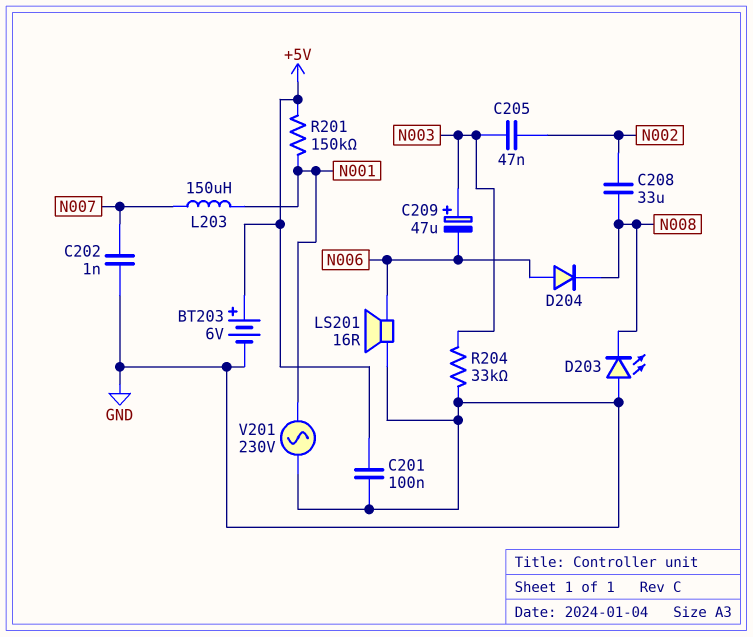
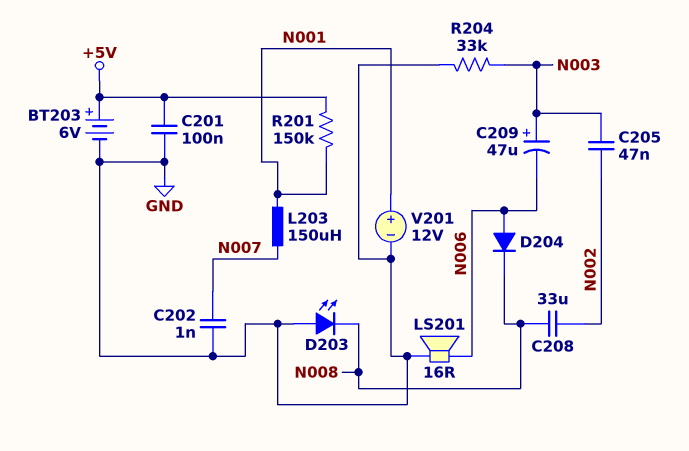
V201: AC 230V (GND, N001) -> 12V (plus N001, minus GND)

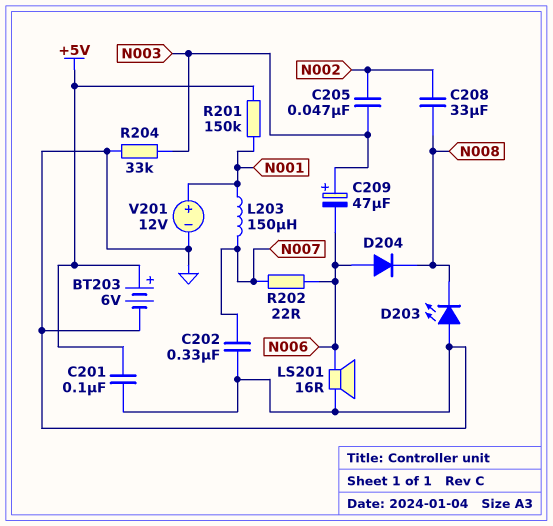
C202: 1nF (GND, N007) -> 330nF (GND, N007)
R202: none -> 22 (N006, N007)

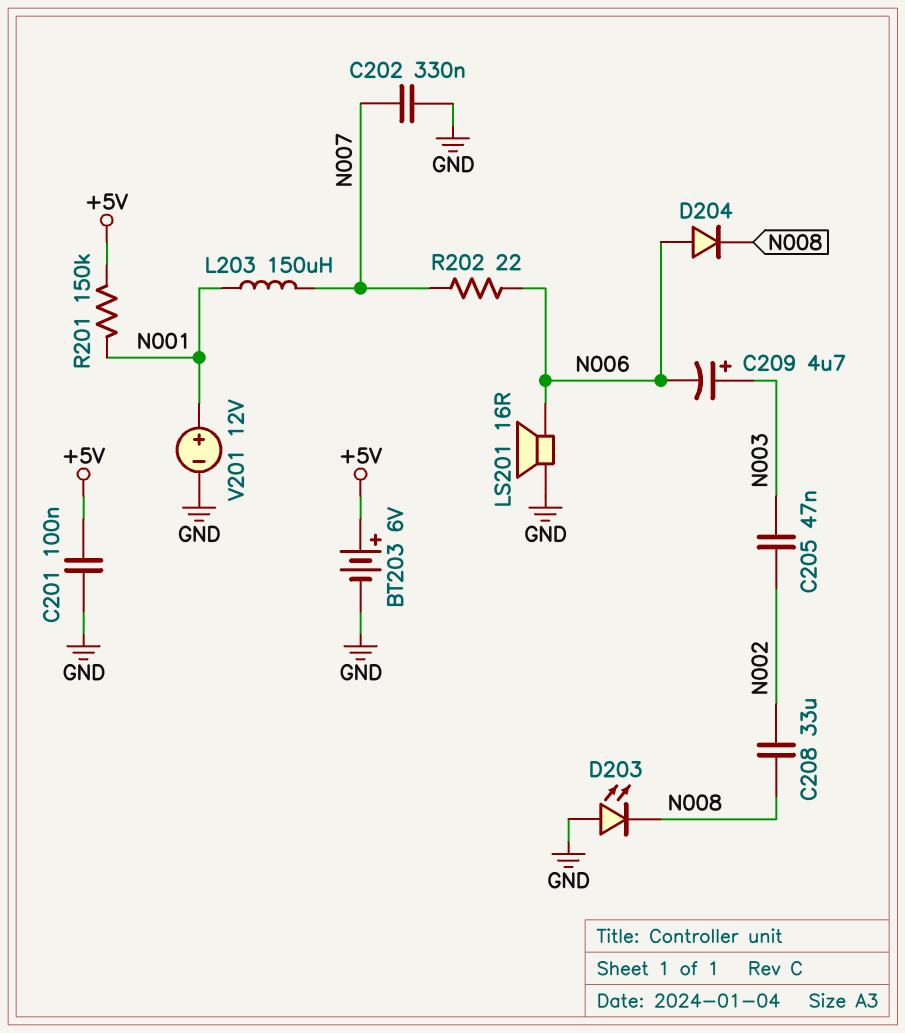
C209: 47uF (plus N003, minus N006) -> 4.7uF (plus N003, minus N006)
R204: 33k (GND, N003) -> none

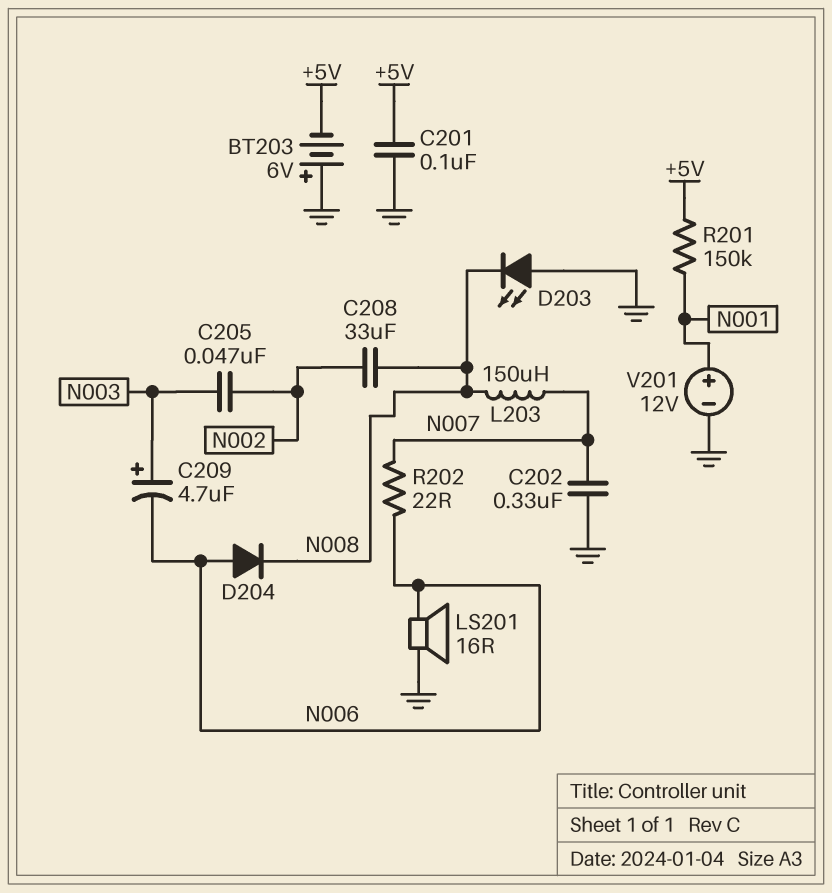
BT203: 6V (plus +5V, minus GND) -> 6V (plus GND, minus +5V)
L203: 150uH (N001, N007) -> 150uH (N007, N008)

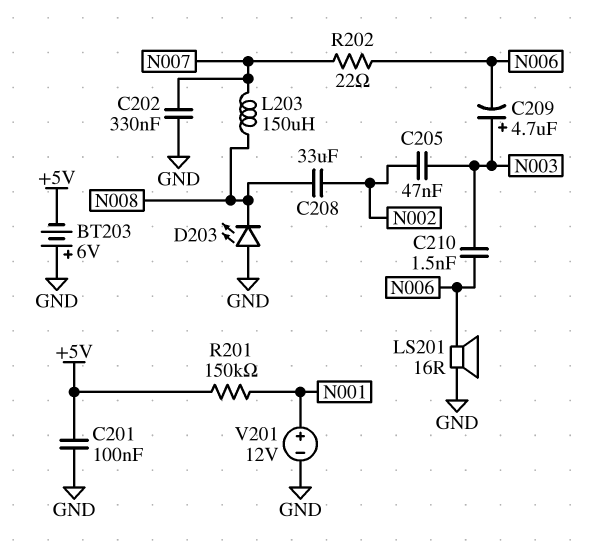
C210: none -> 1.5nF (N003, N006)
D204: diode (A N006, K N008) -> none

